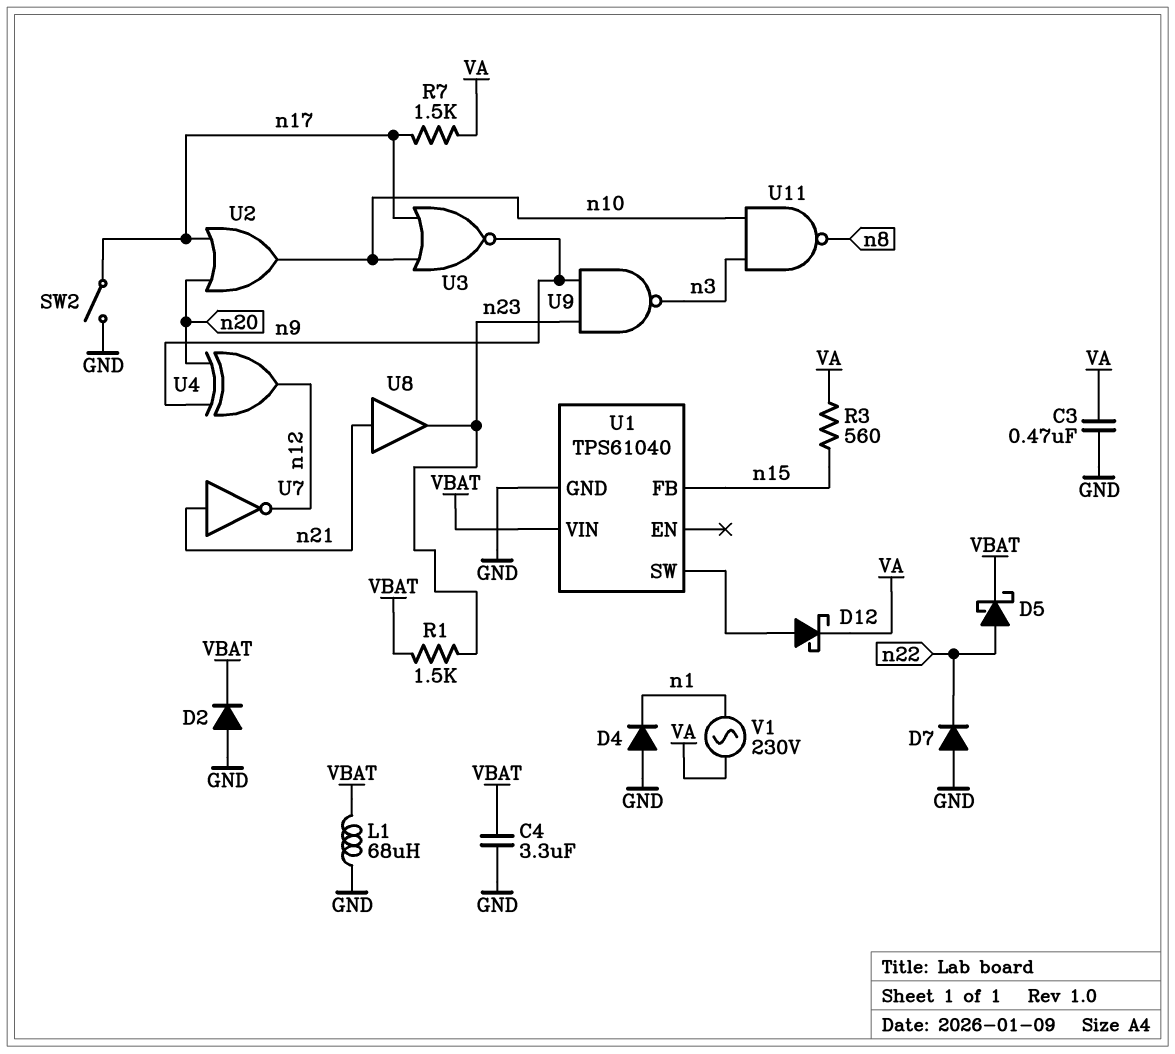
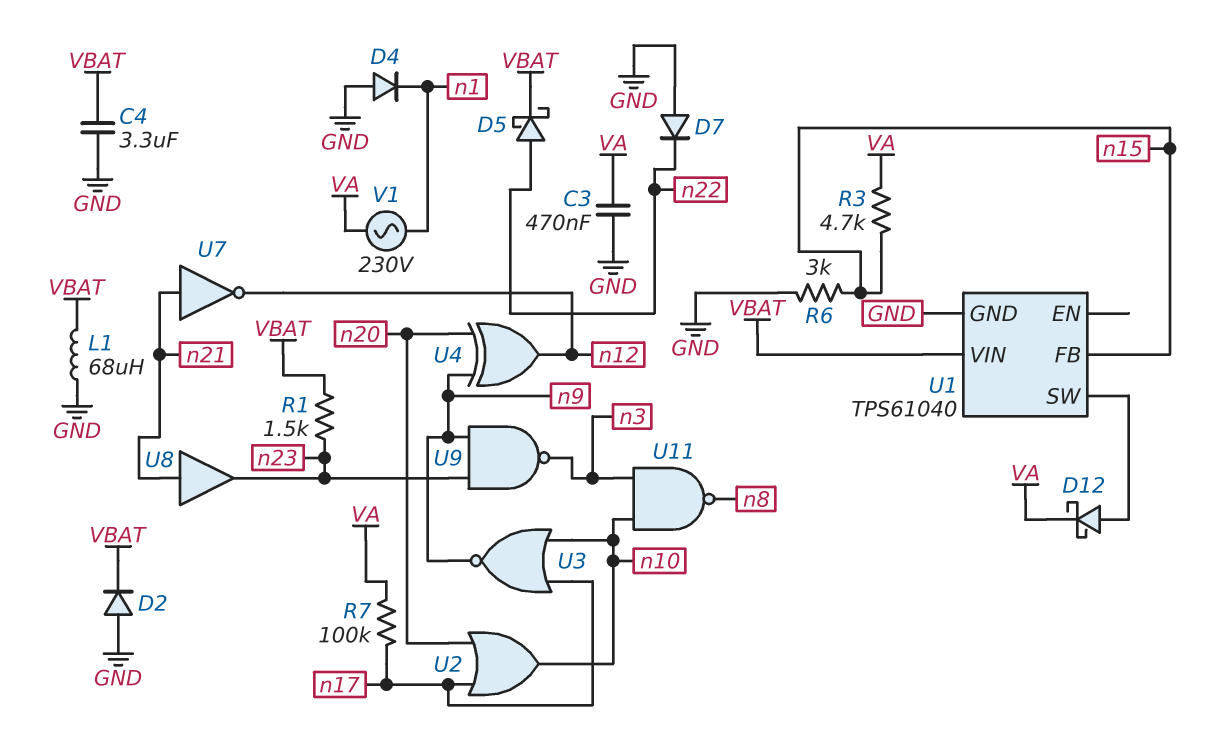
R3: 560 (VA, n15) -> 4.7k (VA, n15)
R6: none -> 3k (GND, n15)
R7: 1.5k (VA, n17) -> 100k (VA, n17)
SW2: switch (GND, n17) -> none

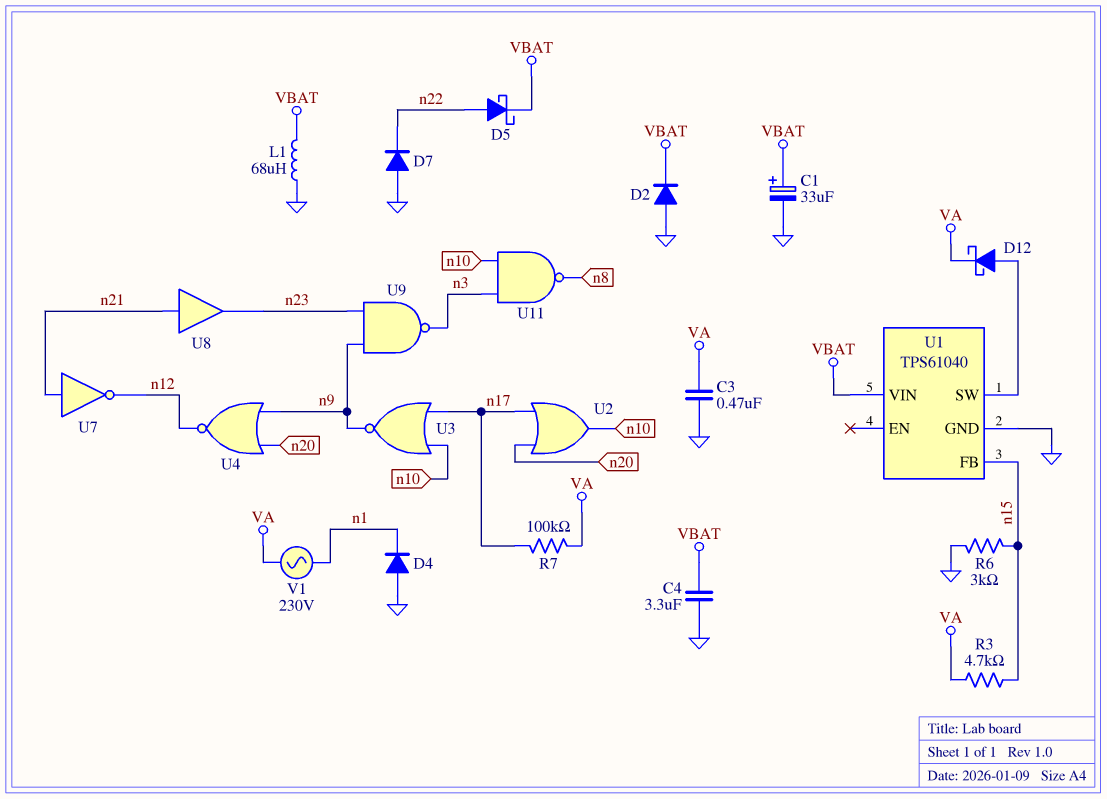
C1: none -> 33uF (plus VBAT, minus GND)
R1: 1.5k (VBAT, n23) -> none
U4: XOR (in n9, in n20, out n12) -> NOR (in n9, in n20, out n12)

